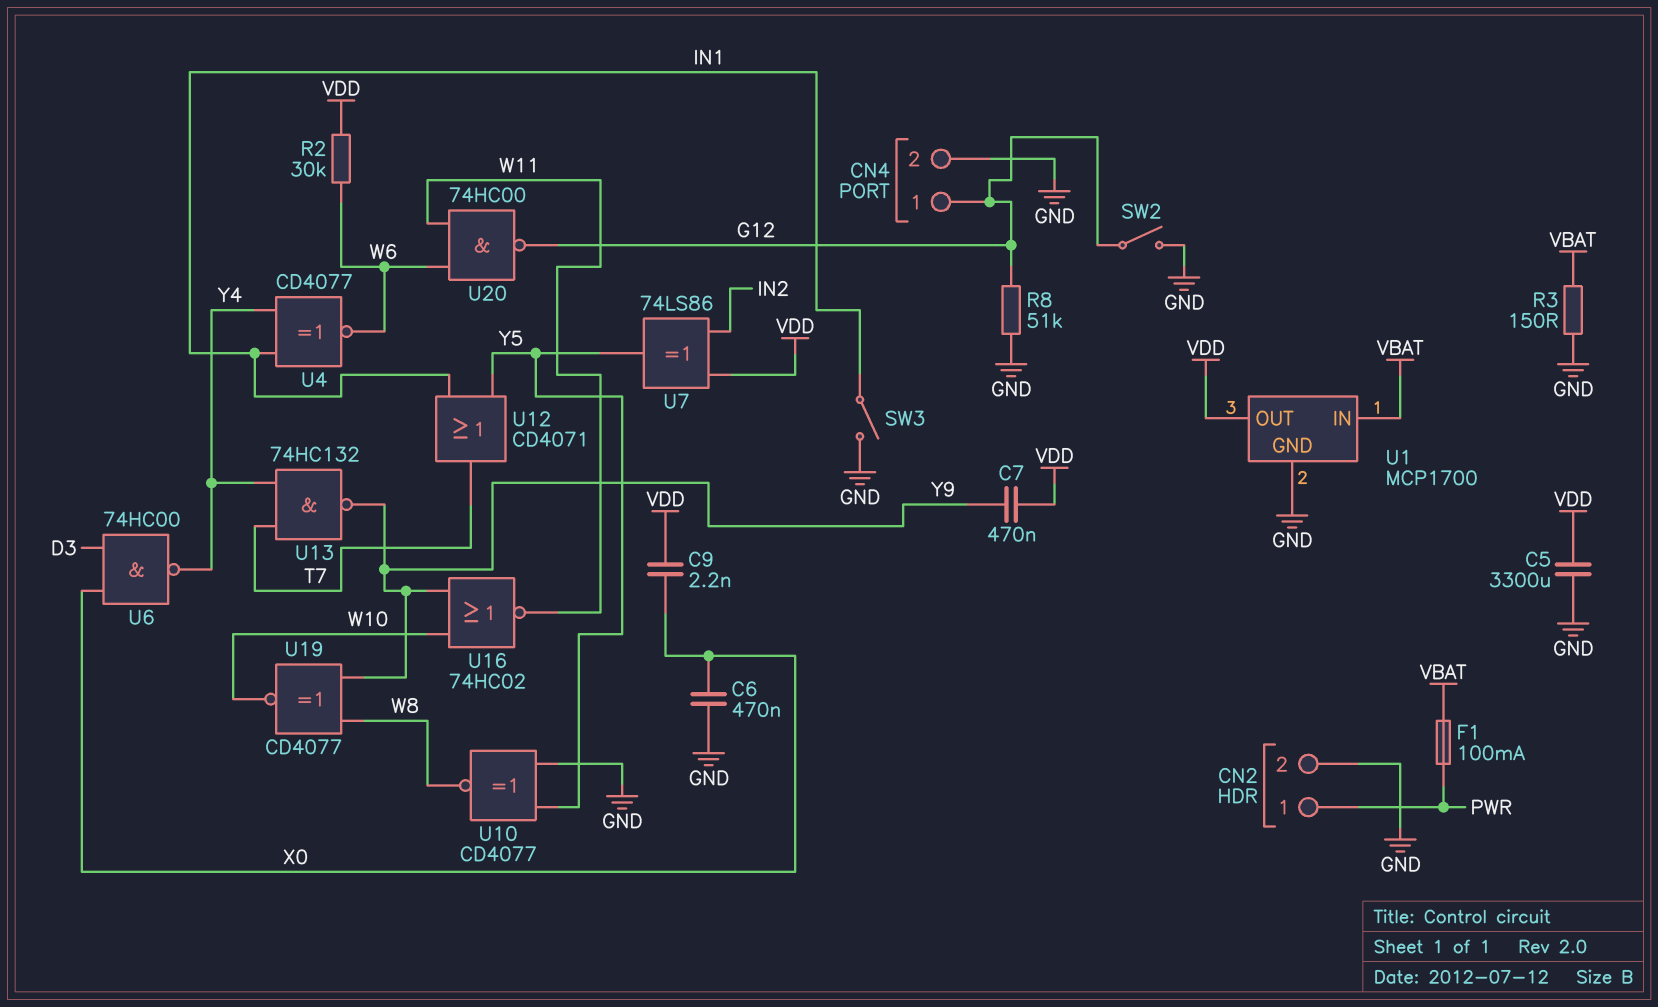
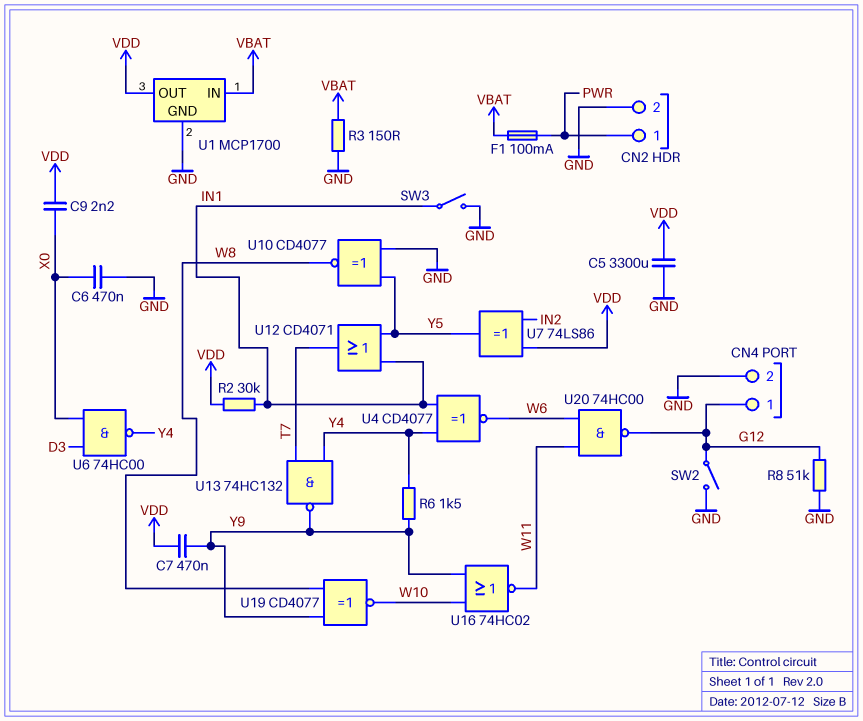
R2: 30k (VDD, W6) -> 30k (IN1, VDD)
R6: none -> 1.5k (Y4, Y9)

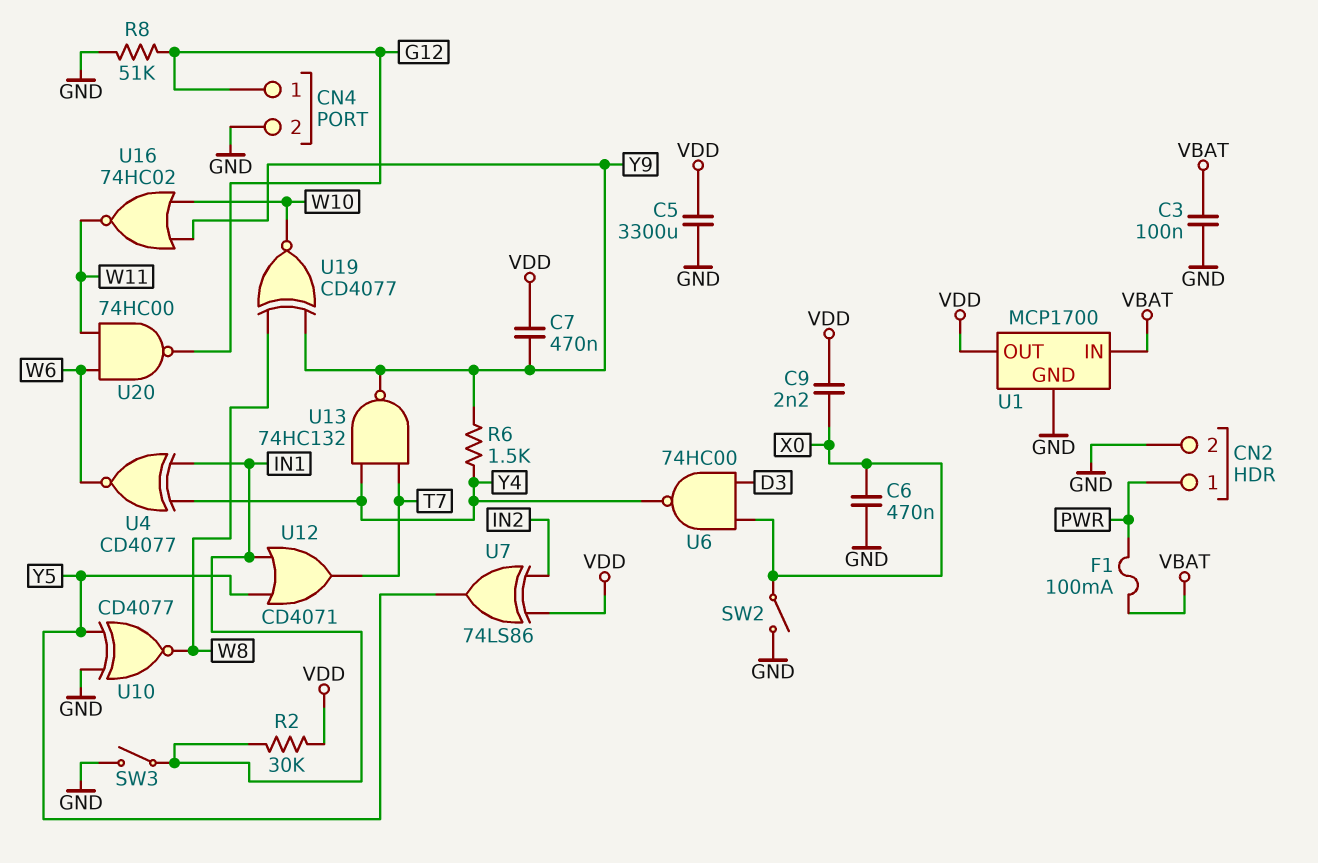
C3: none -> 100nF (GND, VBAT)
R3: 150 (GND, VBAT) -> none
SW2: switch (G12, GND) -> switch (GND, X0)

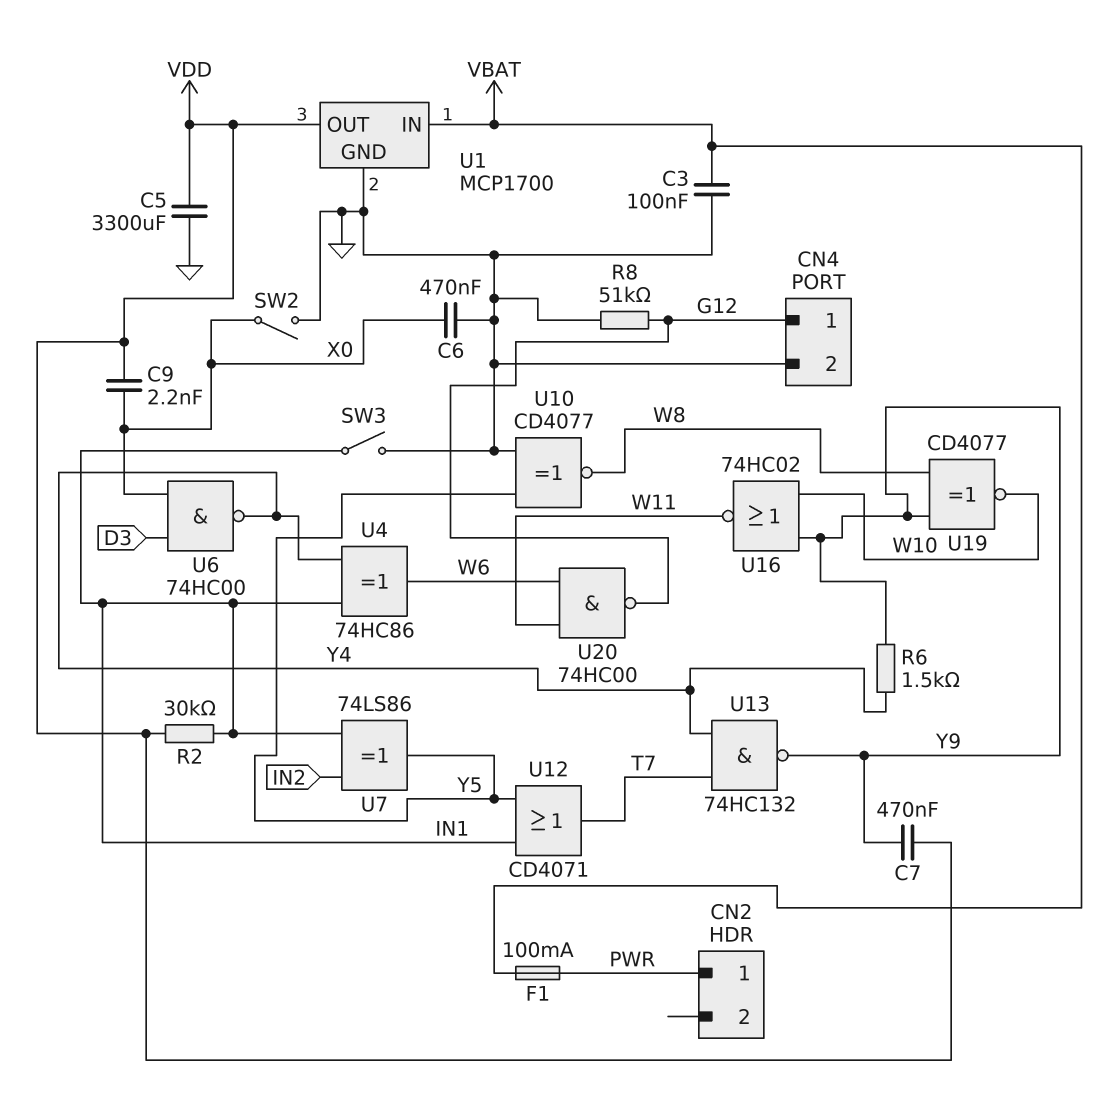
CN2 pin 2: GND -> none
U4: XNOR CD4077 (in IN1, in Y4, out W6) -> XOR 74HC86 (in IN1, in Y4, out W6)
U7: XOR 74LS86 (in IN2, in VDD, out Y5) -> XOR 74LS86 (in IN1, in IN2, out Y5)

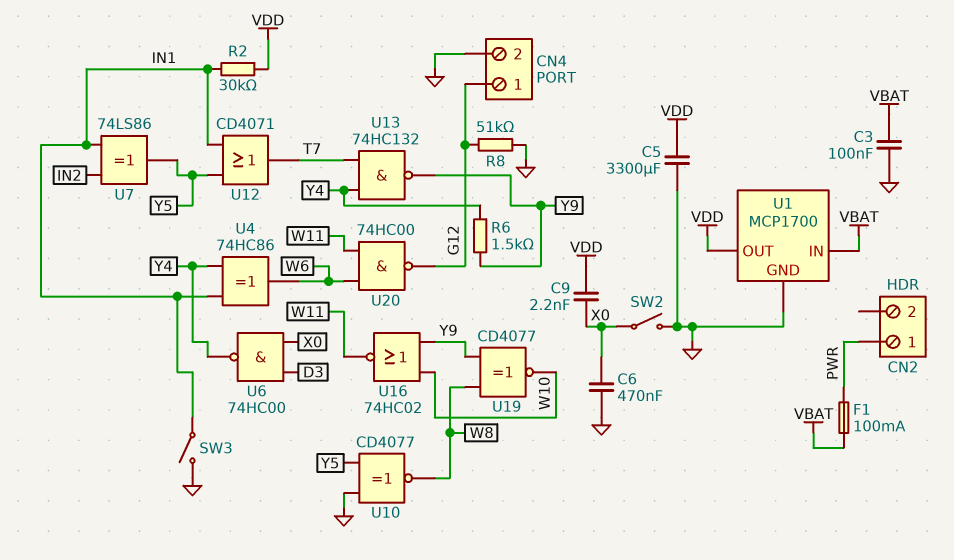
C7: 470nF (VDD, Y9) -> none

